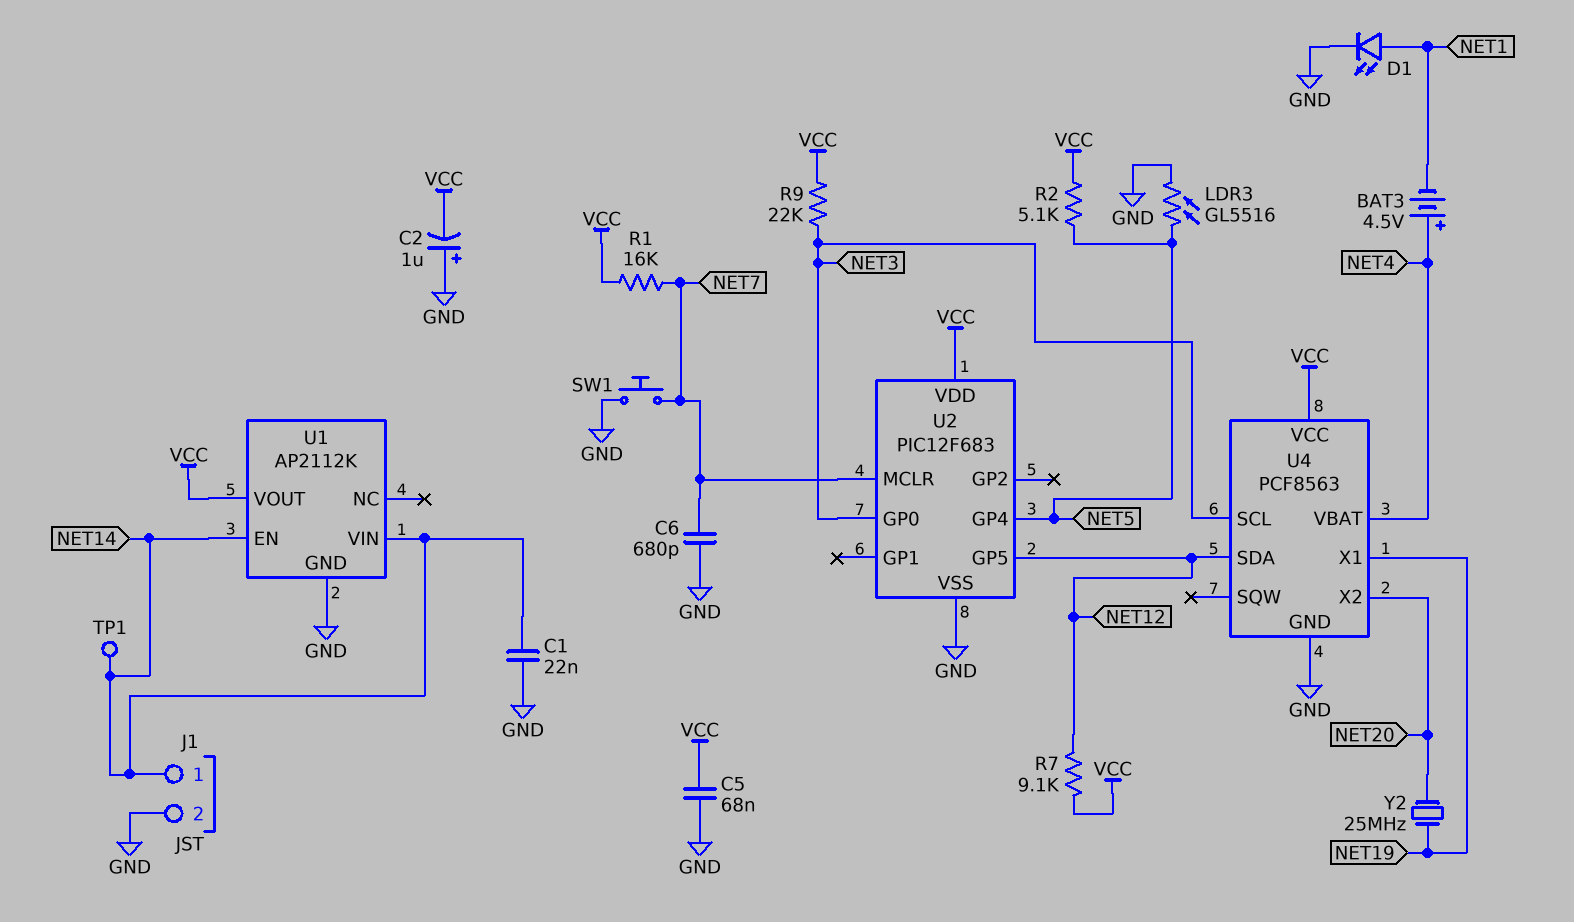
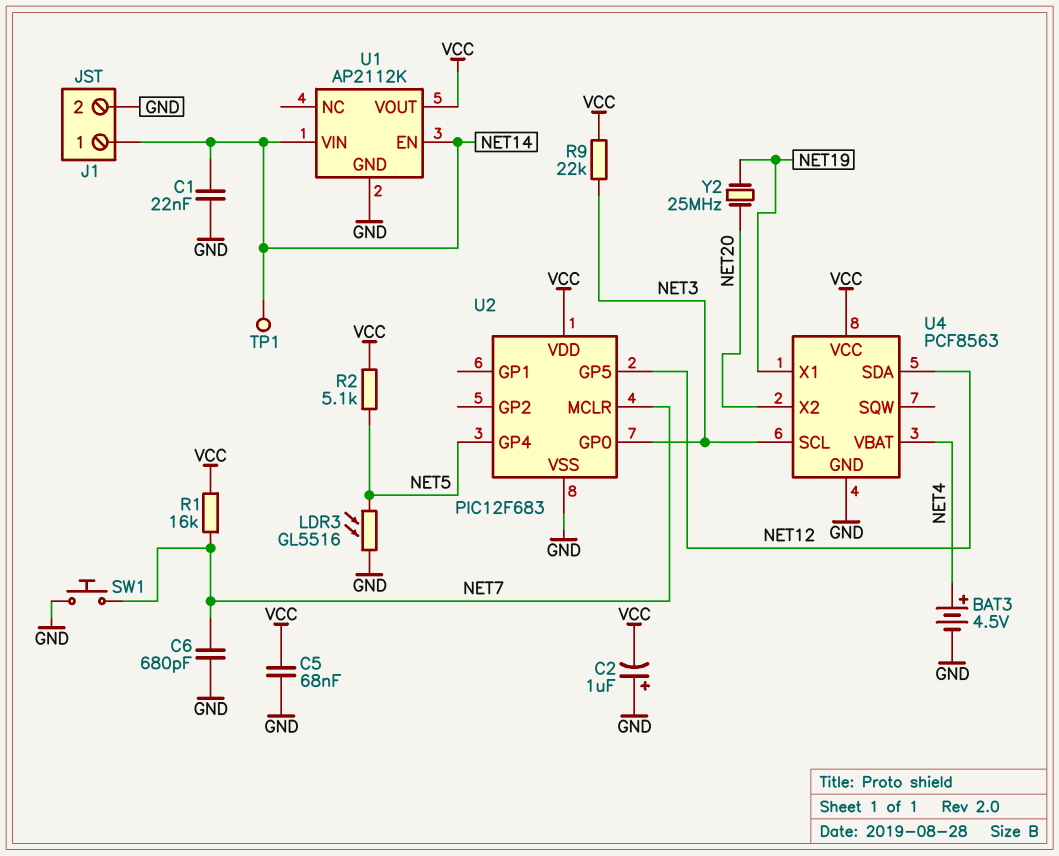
BAT3: 4.5V (plus NET4, minus NET1) -> 4.5V (plus NET4, minus GND)
D1: LED (A NET1, K GND) -> none
R7: 9.1k (NET12, VCC) -> none

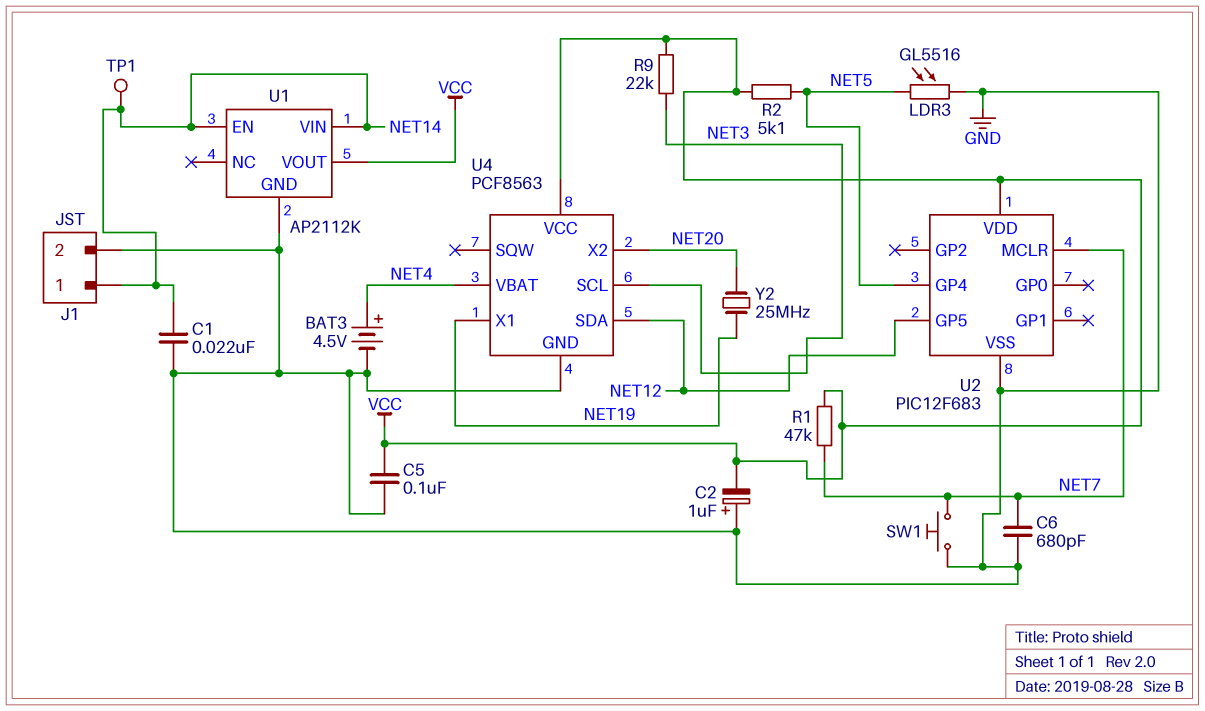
C5: 68nF (GND, VCC) -> 100nF (GND, VCC)
R1: 16k (NET7, VCC) -> 47k (NET7, VCC)
U2 pin GP0: NET3 -> none

